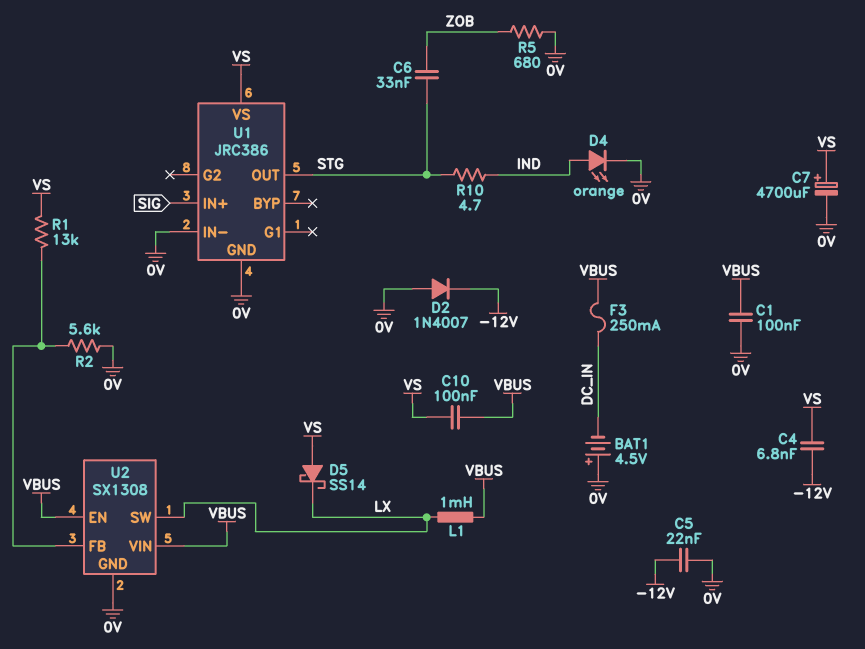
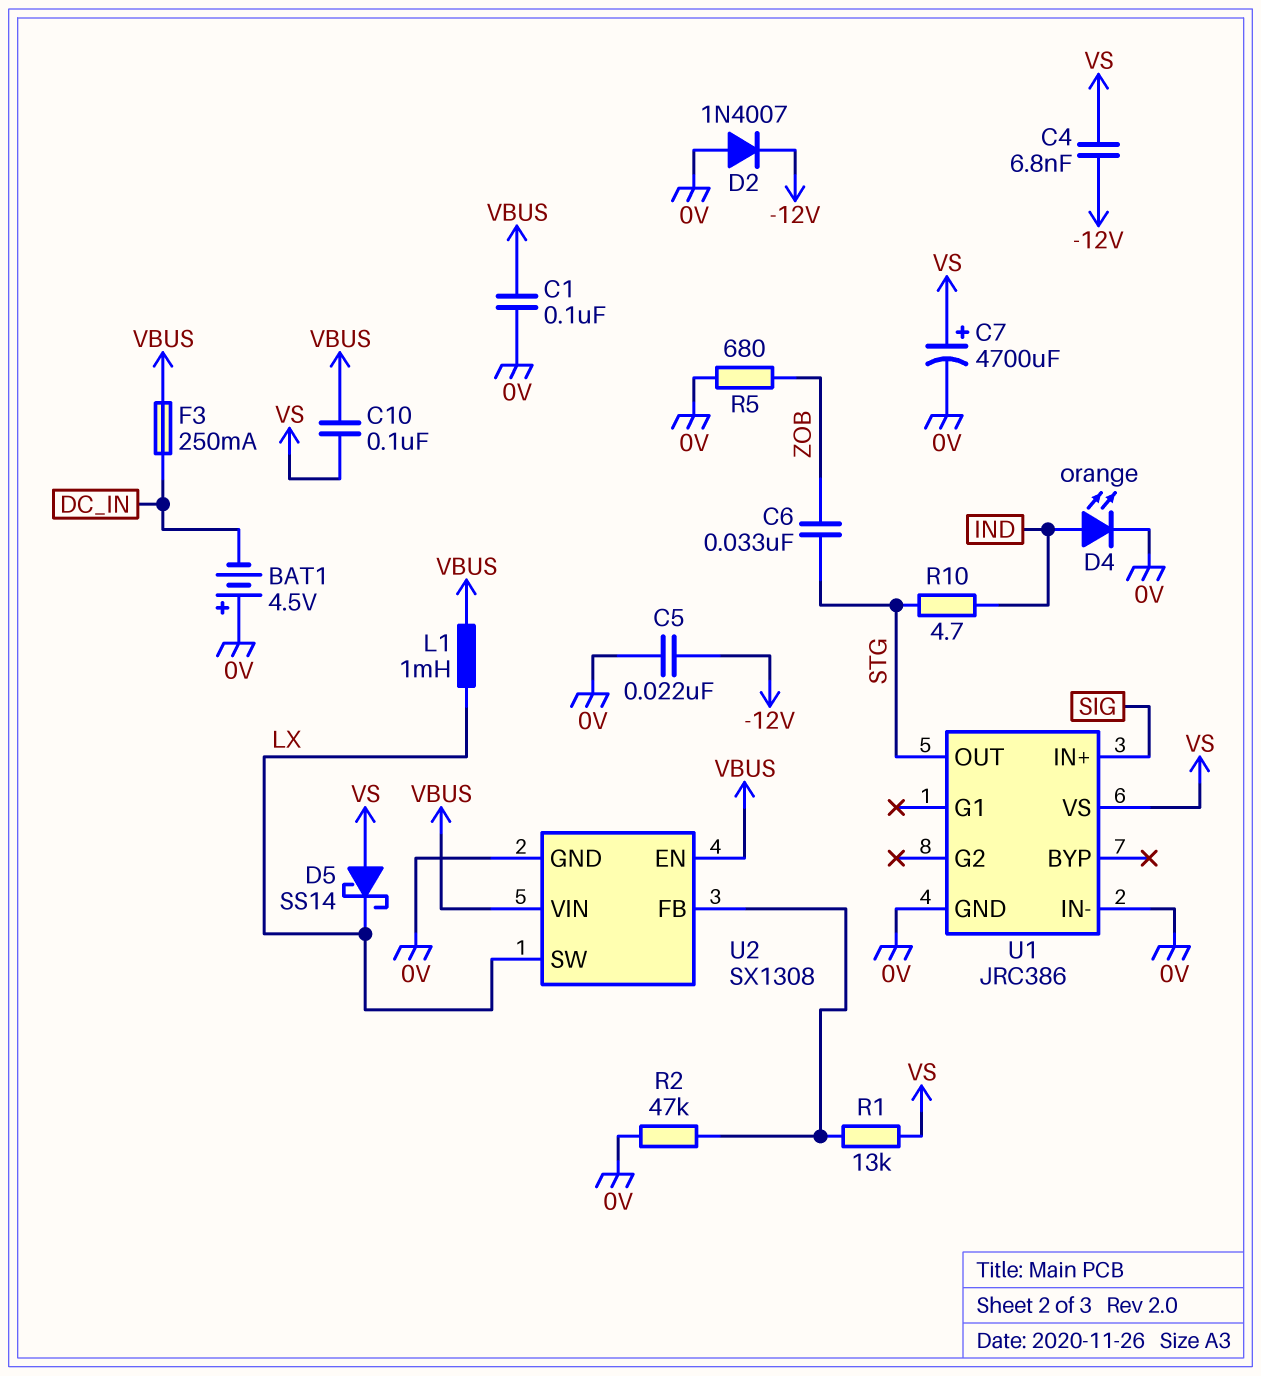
R2: 5.6k (0V, U2/FB) -> 47k (0V, U2/FB)

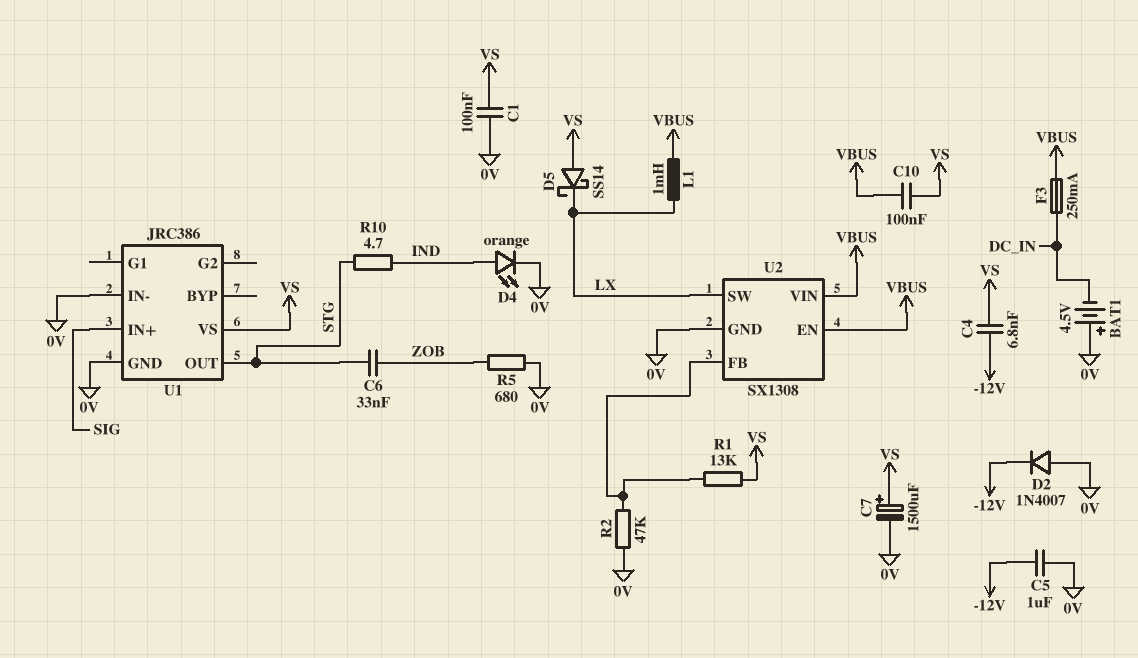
C1: 100nF (0V, VBUS) -> 100nF (0V, VS)
C5: 22nF (-12V, 0V) -> 1uF (-12V, 0V)
C7: 4700uF (plus VS, minus 0V) -> 1500uF (plus VS, minus 0V)

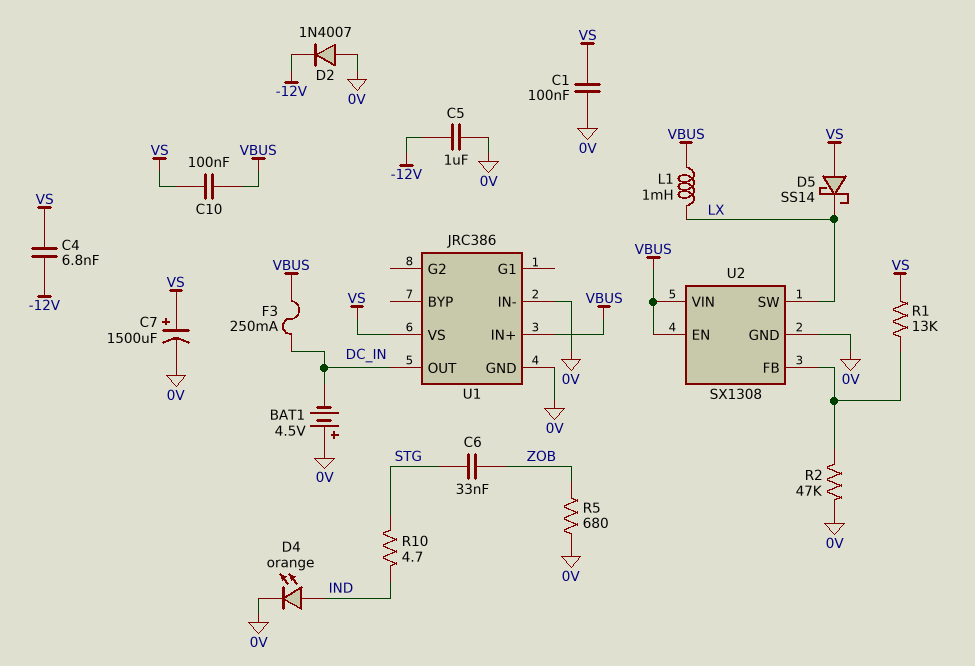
U1 pin IN+: SIG -> VBUS
U1 pin OUT: STG -> DC_IN

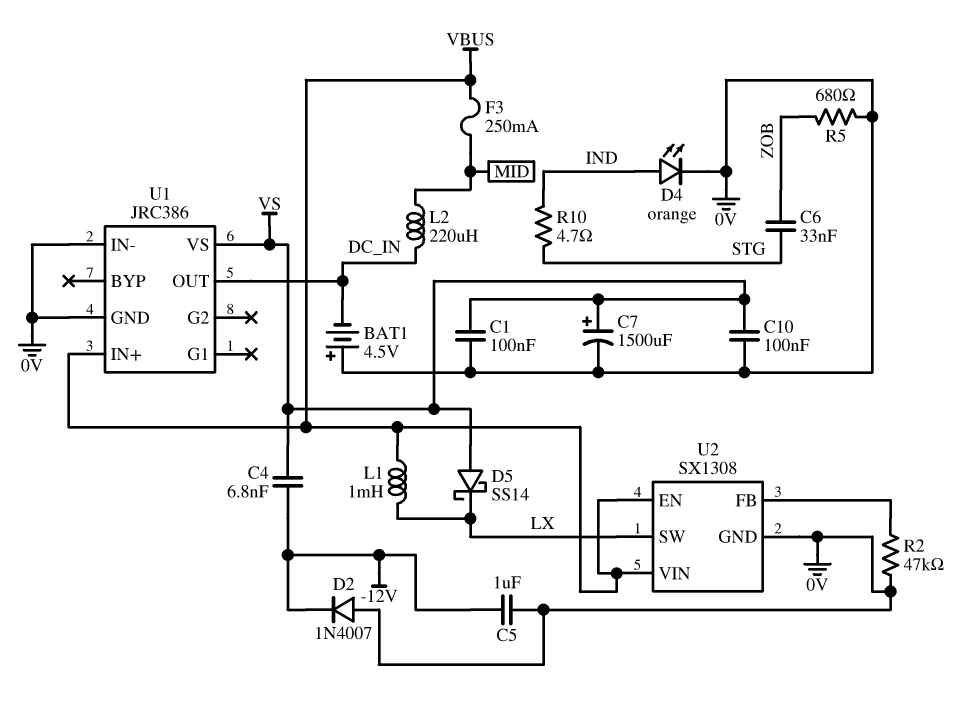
C10: 100nF (VBUS, VS) -> 100nF (0V, VS)
F3: 250mA (DC_IN, VBUS) -> 250mA (MID, VBUS)
L2: none -> 220uH (DC_IN, MID)
R1: 13k (U2/FB, VS) -> none

